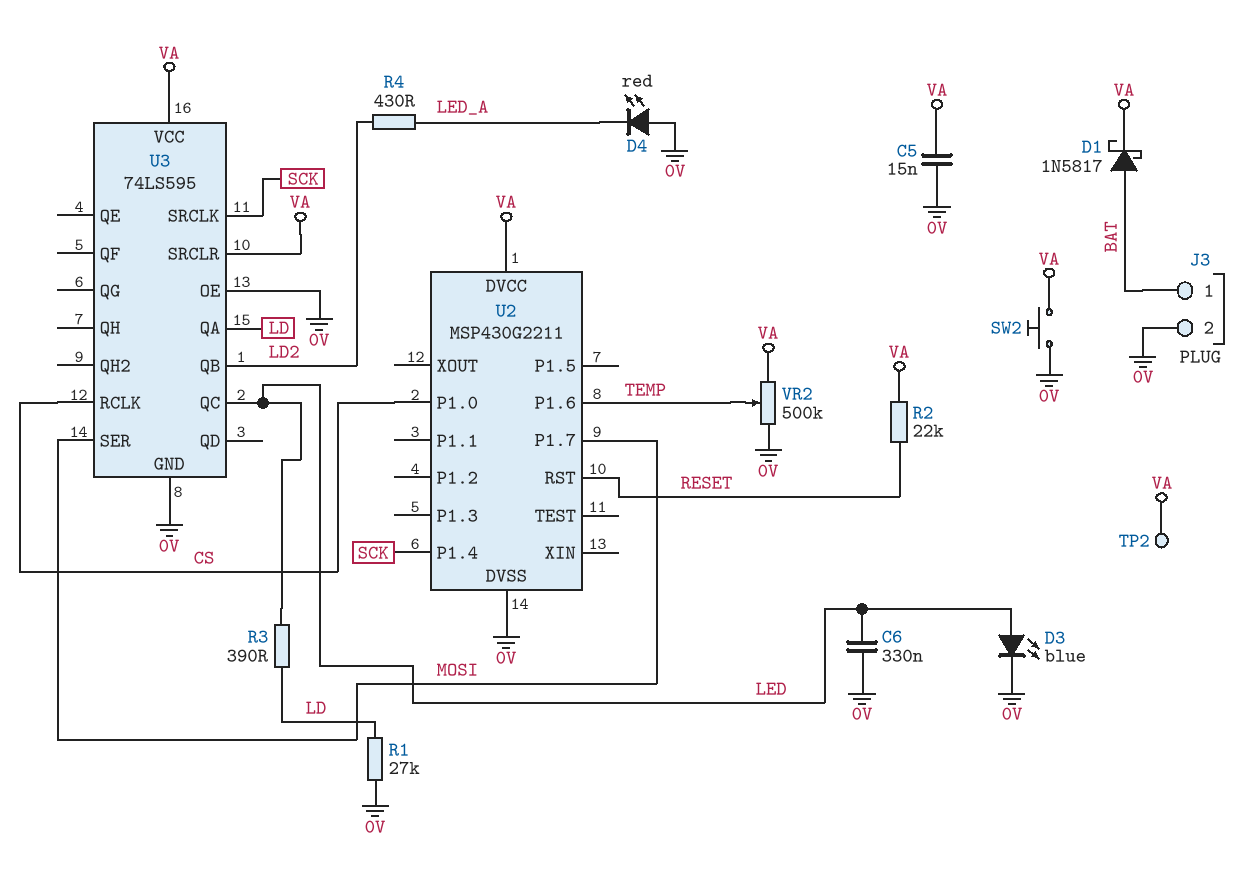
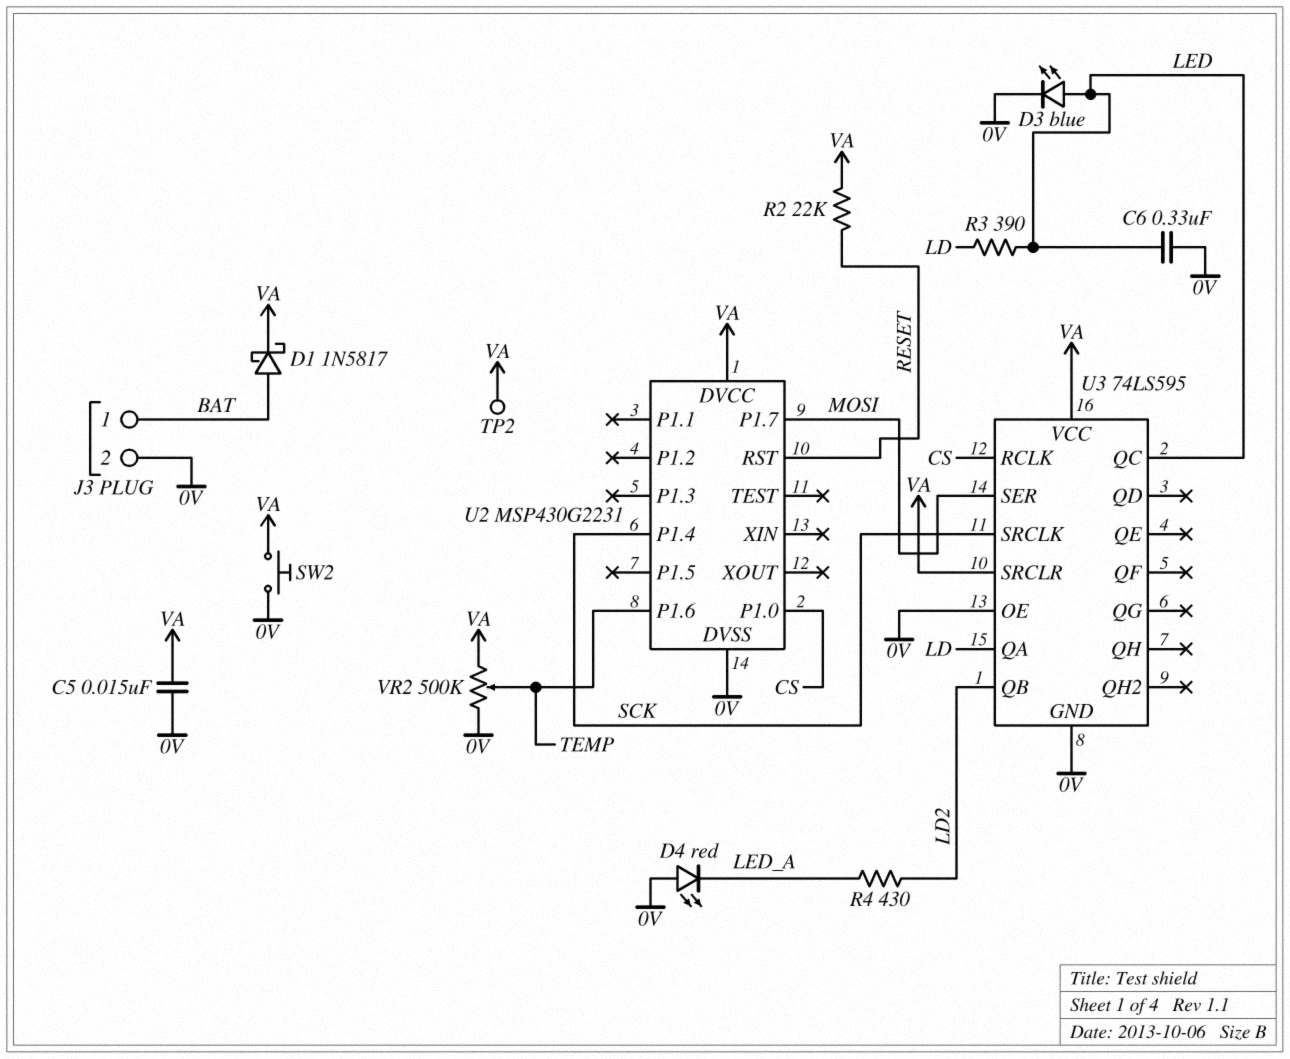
R1: 27k (0V, LD) -> none
U2: MSP430G2211 -> MSP430G2231

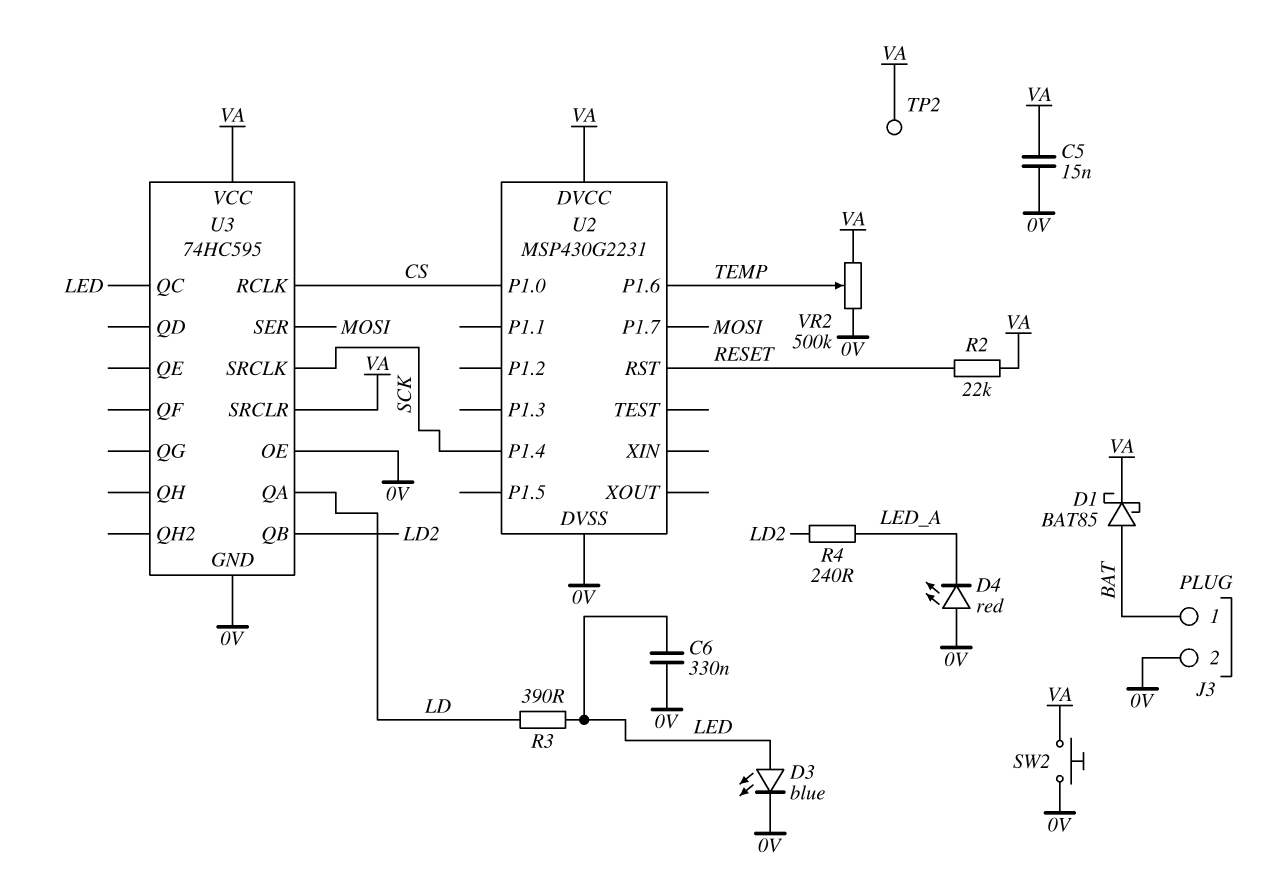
D1: schottky 1N5817 (A BAT, K VA) -> schottky BAT85 (A BAT, K VA)
R4: 430 (LD2, LED_A) -> 240 (LD2, LED_A)
U3: 74LS595 -> 74HC595

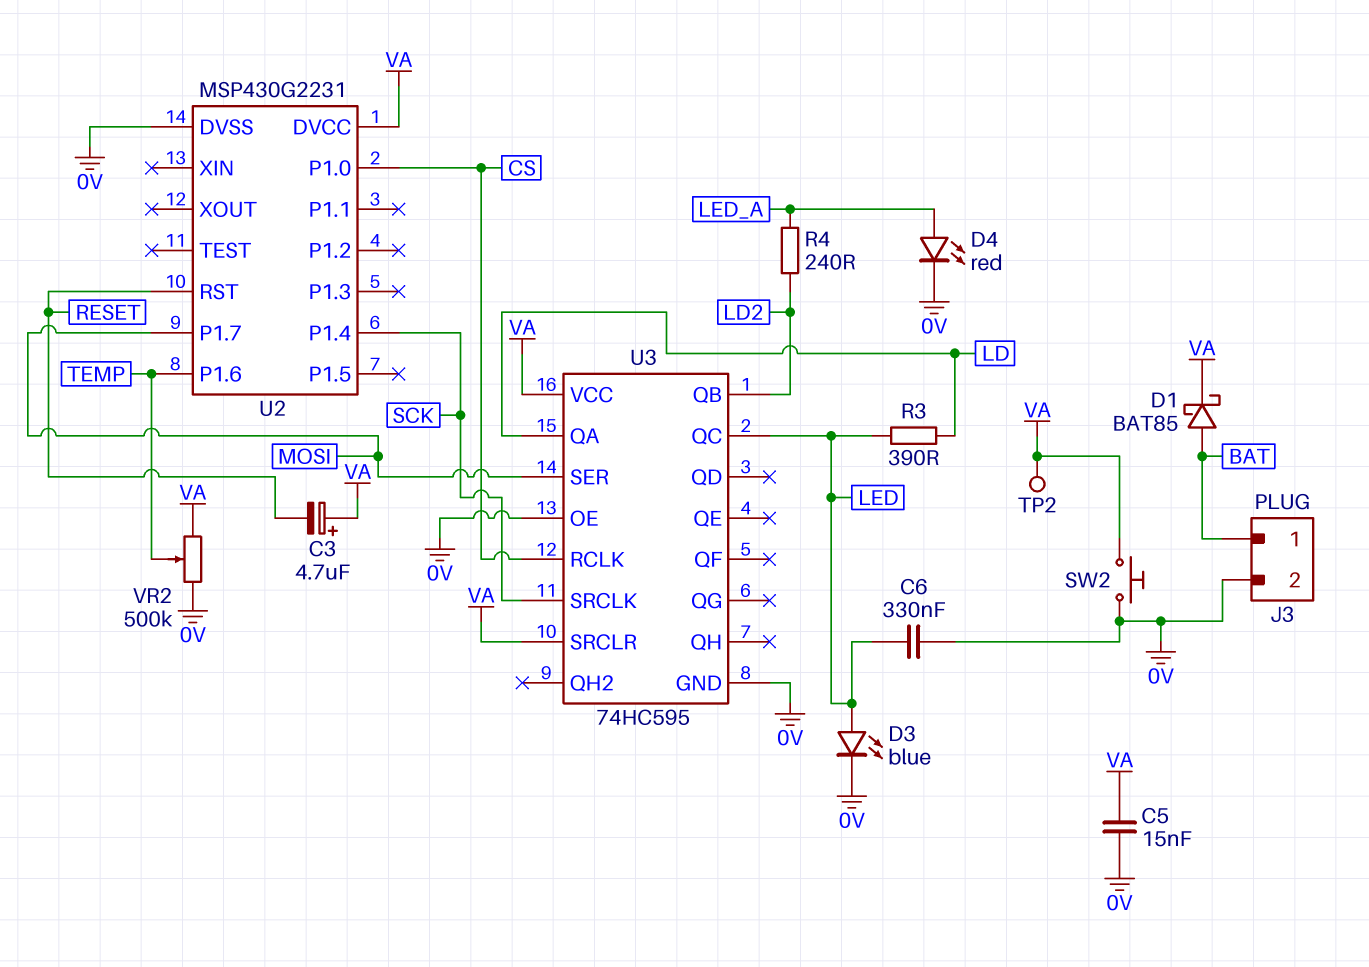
C3: none -> 4.7uF (plus VA, minus RESET)
D4: LED red (A 0V, K LED_A) -> LED red (A LED_A, K 0V)
R2: 22k (RESET, VA) -> none

